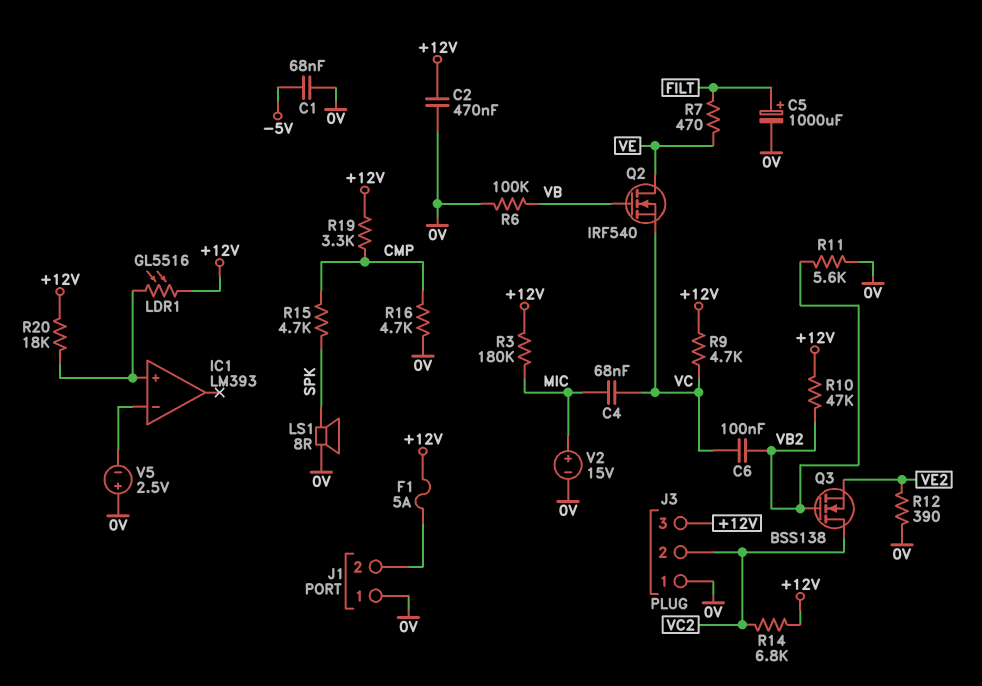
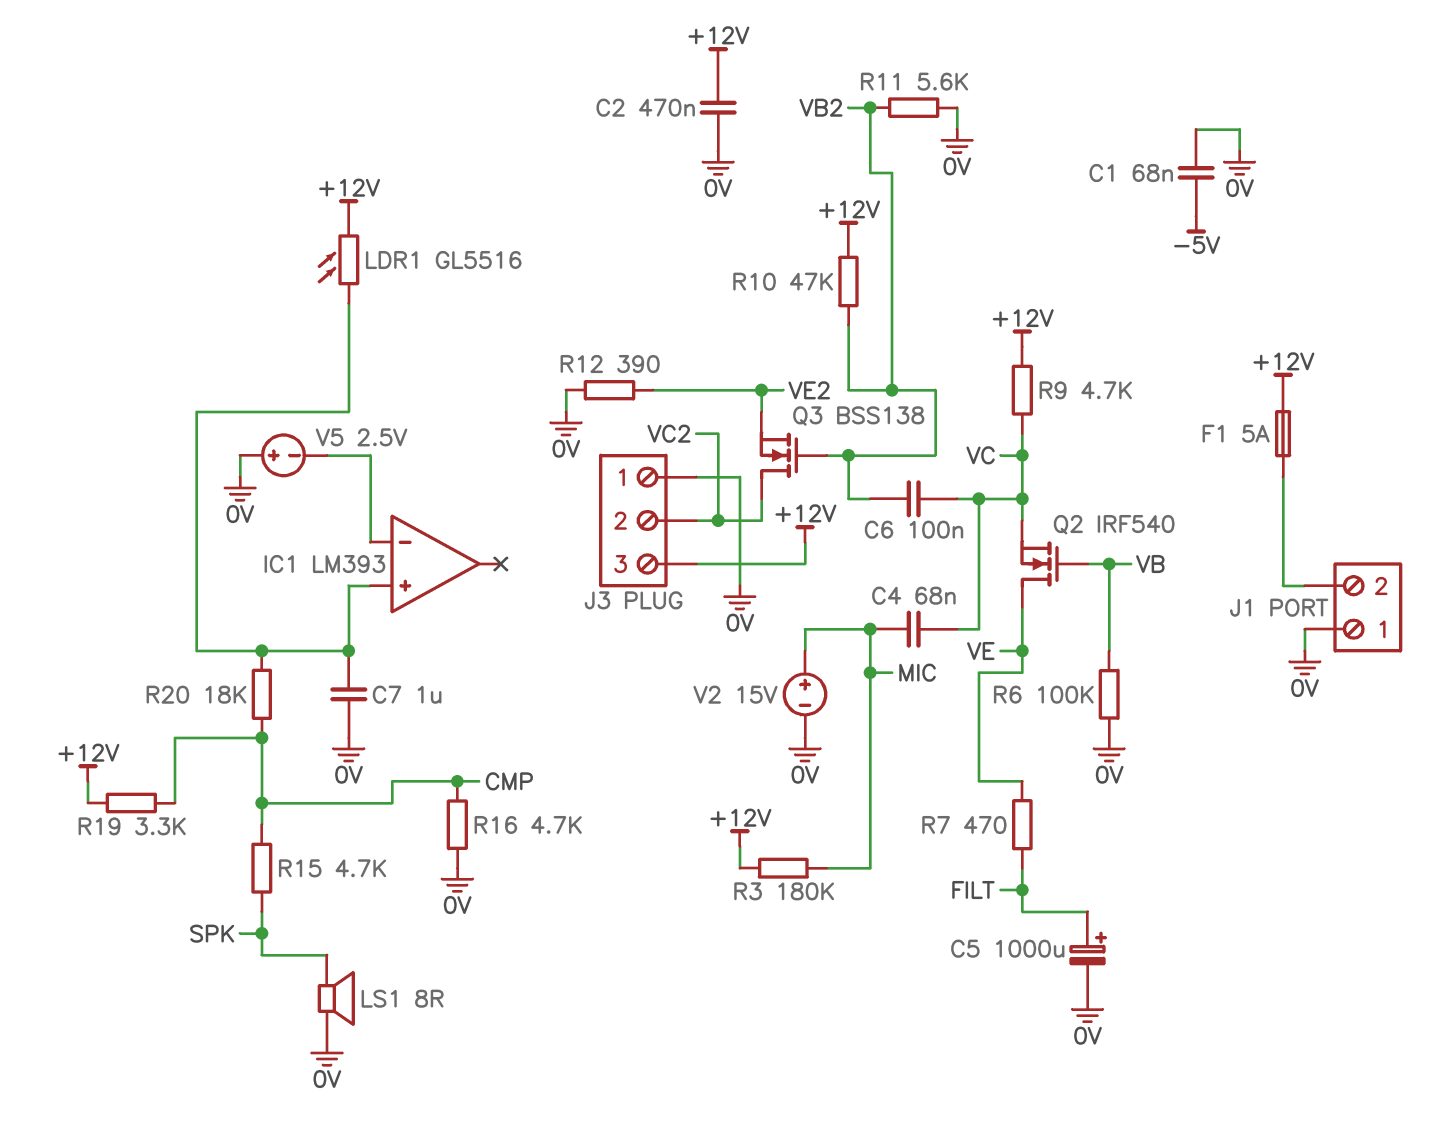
C7: none -> 1uF (0V, IC1/in+)
R14: 6.8k (+12V, VC2) -> none
R20: 18k (+12V, IC1/in+) -> 18k (CMP, IC1/in+)

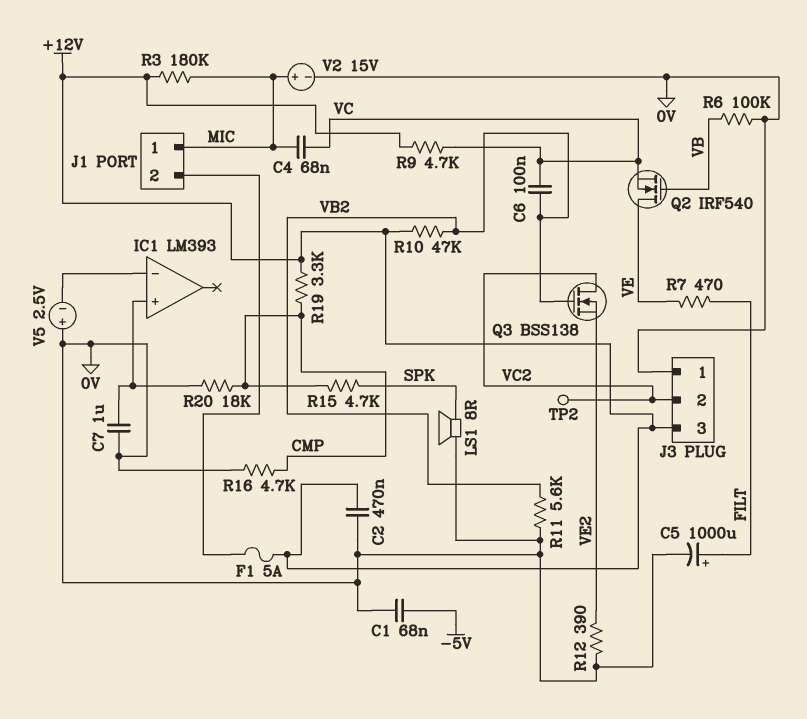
J1 pin 1: 0V -> MIC
LDR1: GL5516 (+12V, IC1/in+) -> none
TP2: none -> test point (VC2)

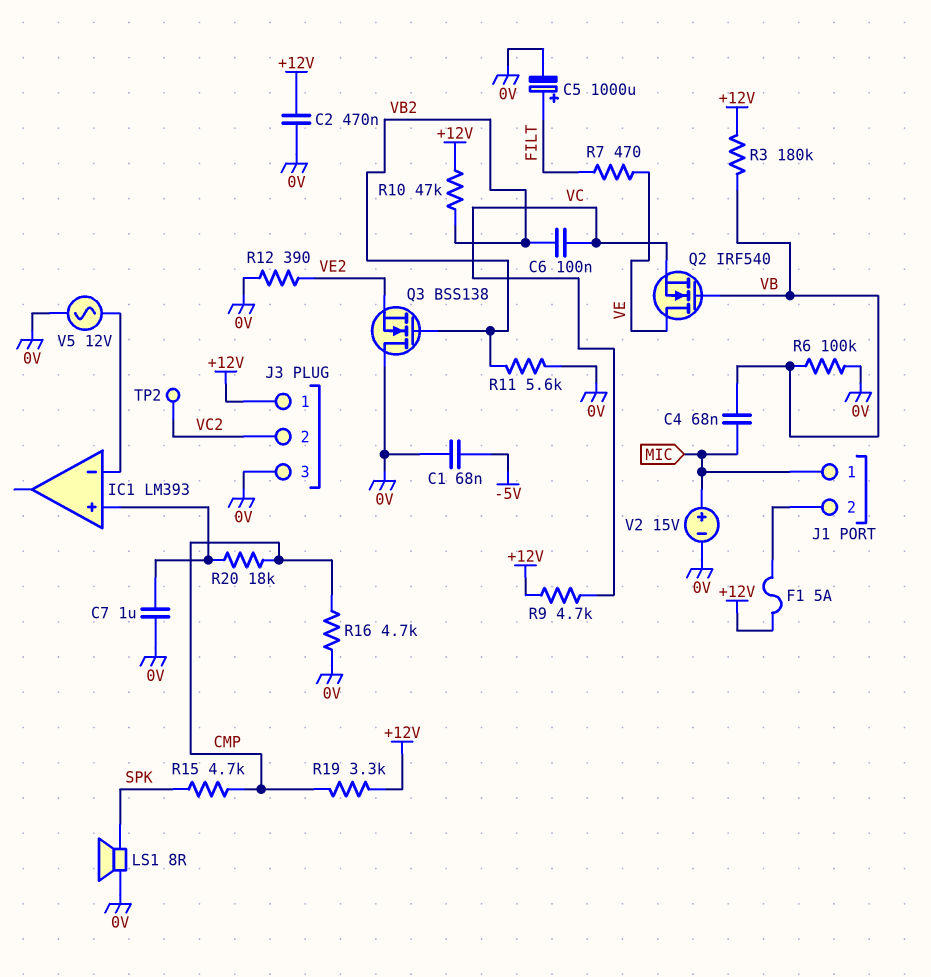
C4: 68nF (MIC, VC) -> 68nF (MIC, VB)
J3 pin 1: 0V -> +12V
J3 pin 3: +12V -> 0V
Q3: NMOS BSS138 (G VB2, D VC2, S VE2) -> NMOS BSS138 (G VB2, D 0V, S VE2)
R3: 180k (+12V, MIC) -> 180k (+12V, VB)
V5: 2.5V (plus 0V, minus IC1/in-) -> AC 12V (0V, IC1/in-)

